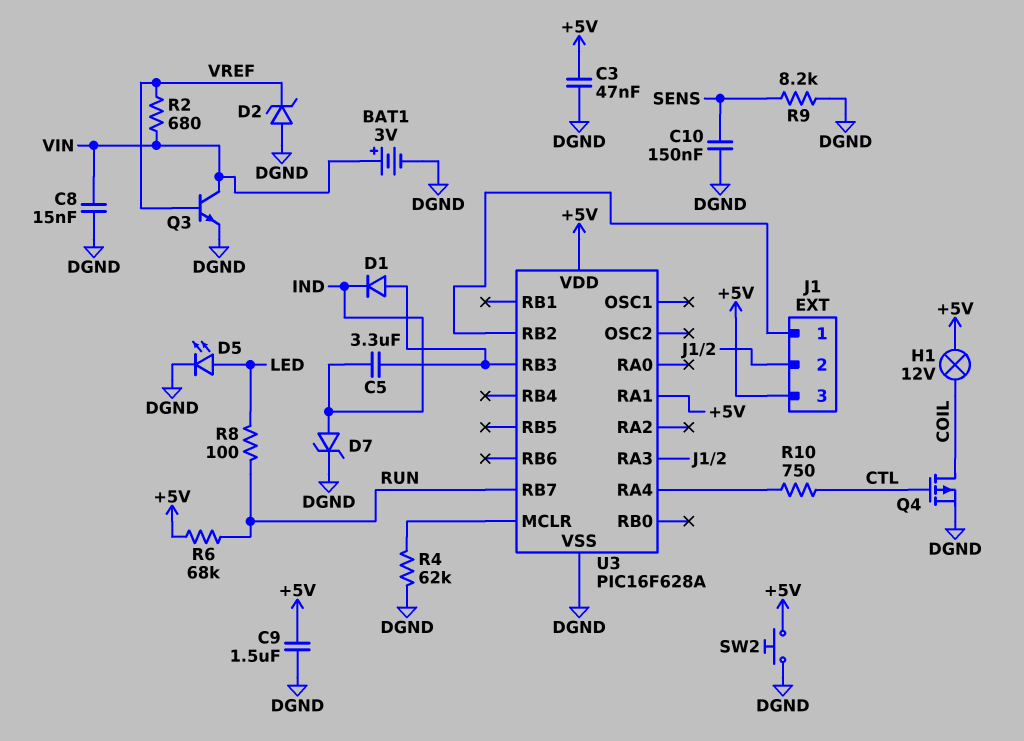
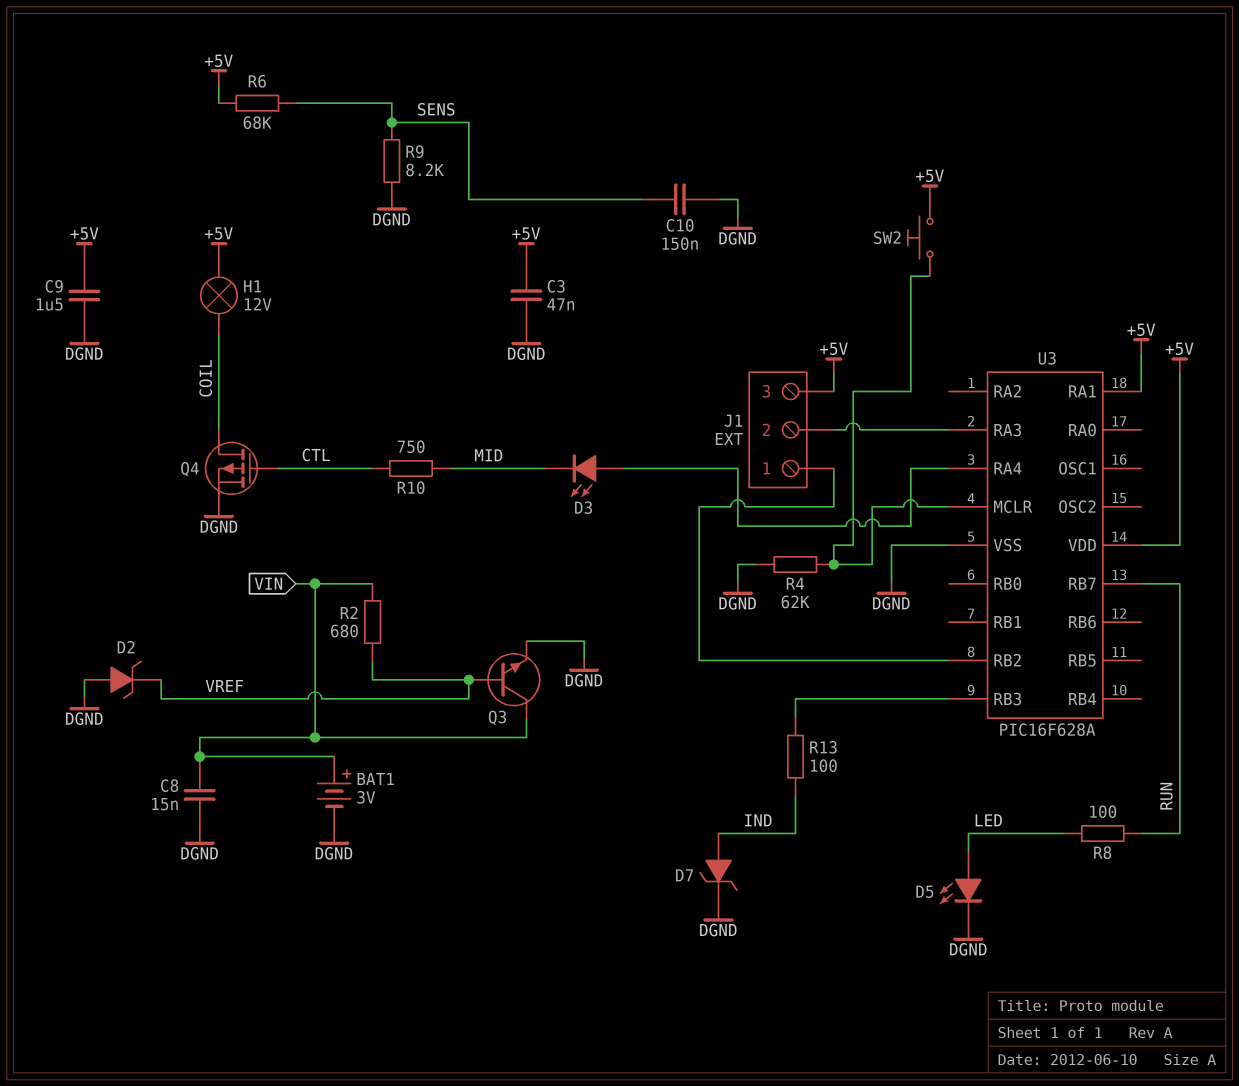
C5: 3.3uF (IND, U3/RB3) -> none
D1: diode (A U3/RB3, K IND) -> none
D3: none -> LED (A U3/RA4, K MID)
R6: 68k (+5V, RUN) -> 68k (+5V, SENS)
R10: 750 (CTL, U3/RA4) -> 750 (CTL, MID)
R13: none -> 100 (IND, U3/RB3)
SW2: button (+5V, DGND) -> button (+5V, U3/MCLR)

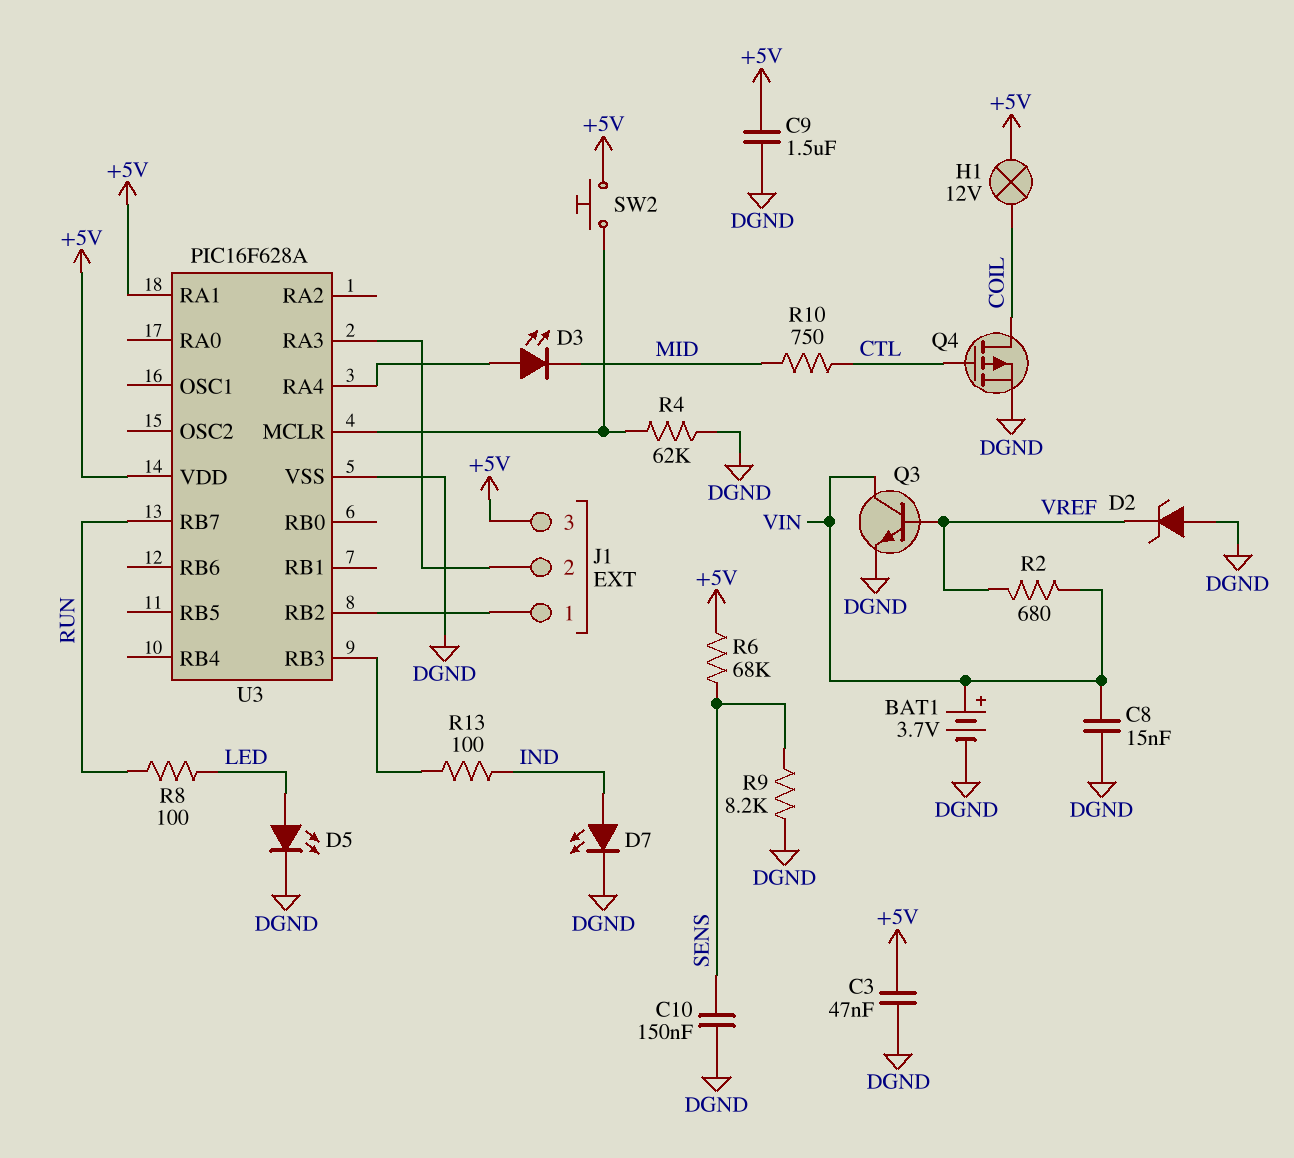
BAT1: 3V (plus VIN, minus DGND) -> 3.7V (plus VIN, minus DGND)
D7: zener (A IND, K DGND) -> LED (A IND, K DGND)

